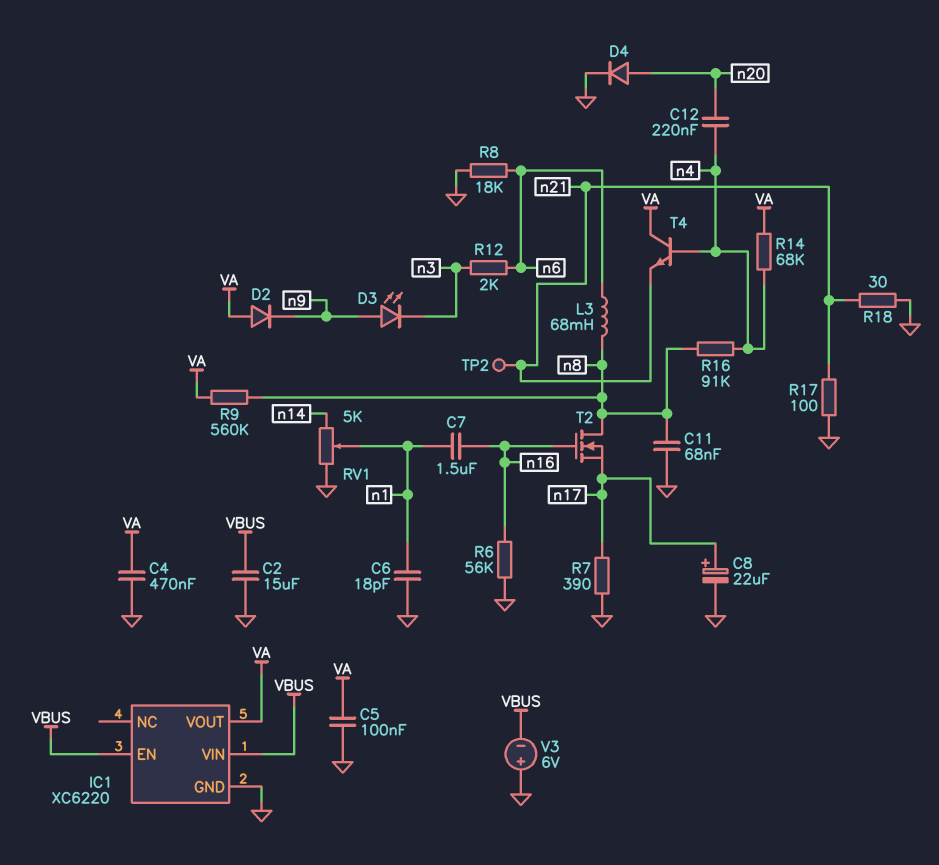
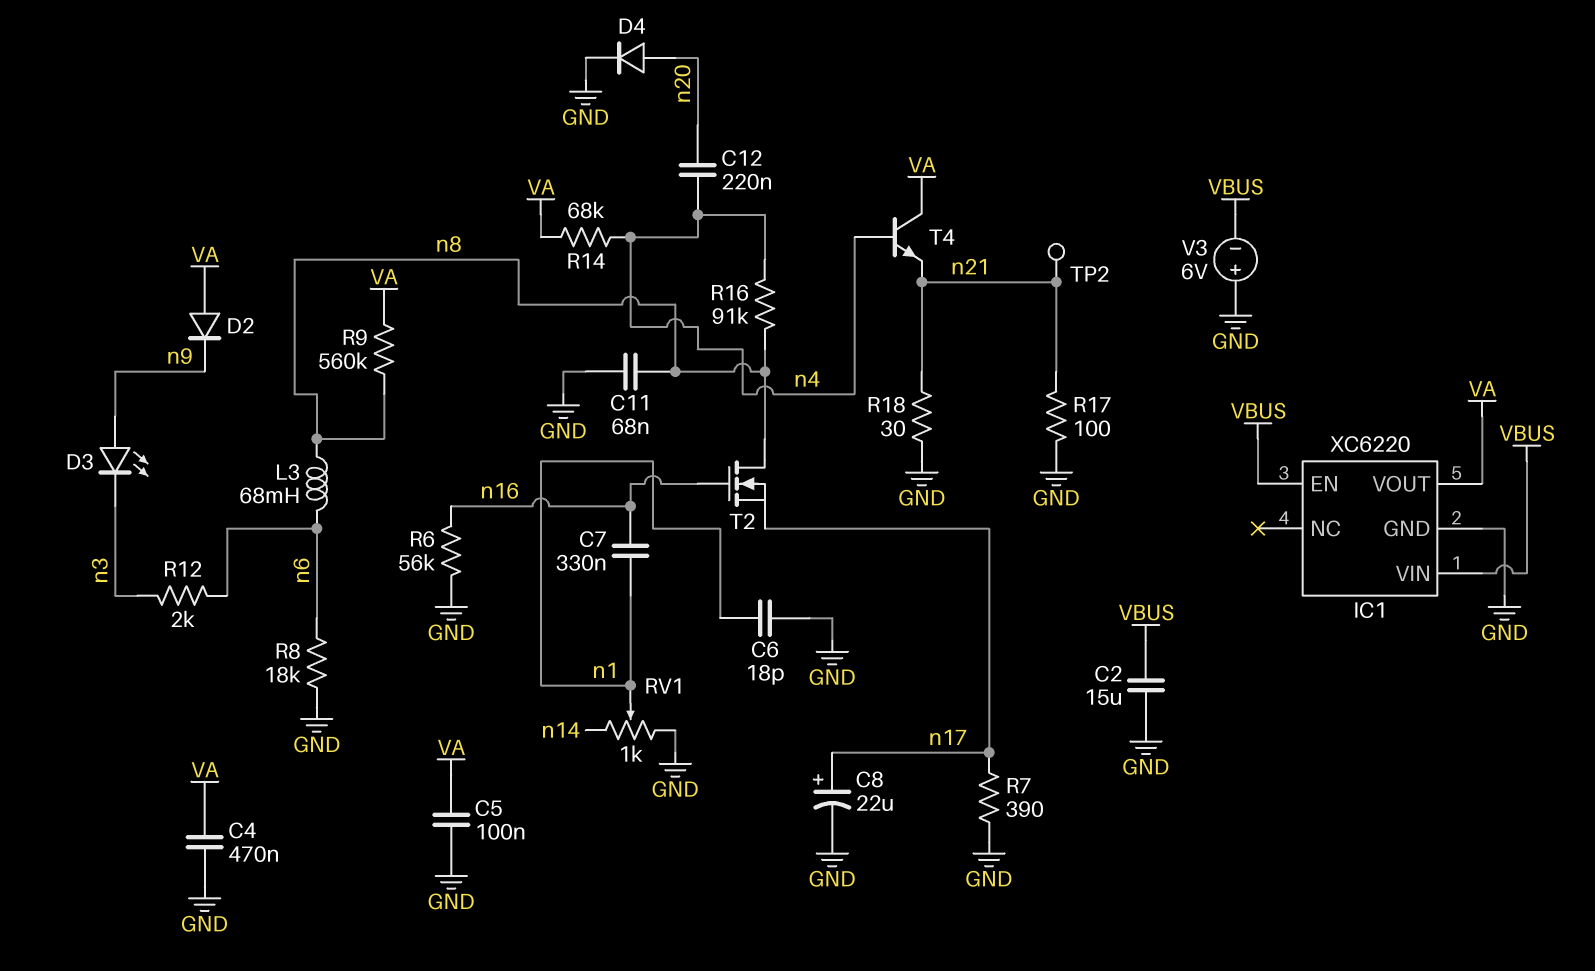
C7: 1.5uF (n1, n16) -> 330nF (n1, n16)
RV1: 5k (GND, n14, wiper n1) -> 1k (GND, n14, wiper n1)

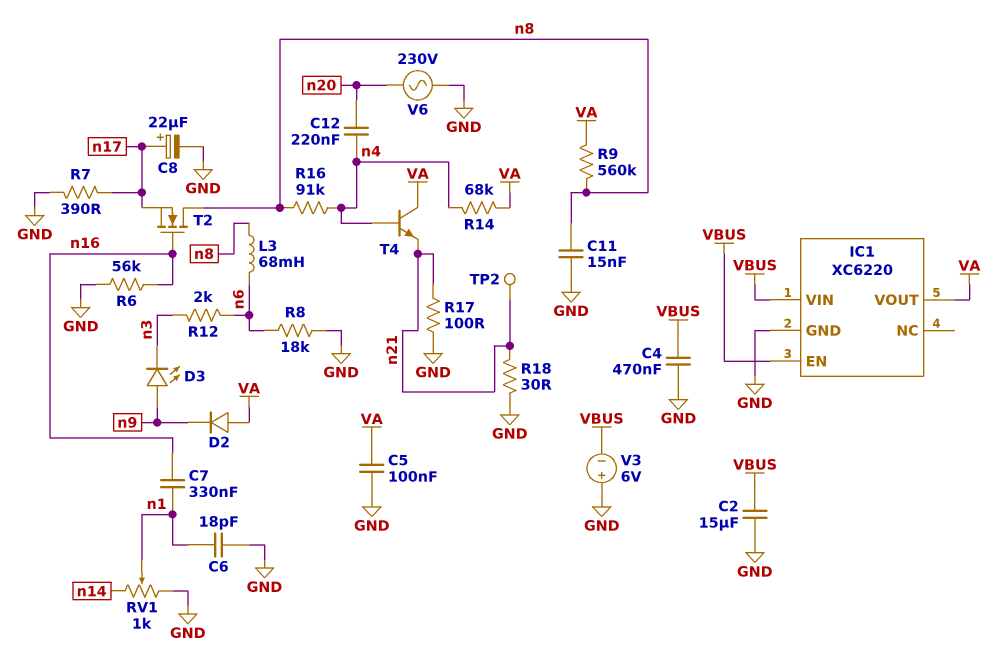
C4: 470nF (GND, VA) -> 470nF (GND, VBUS)
C11: 68nF (GND, n8) -> 15nF (GND, n8)
D4: diode (A n20, K GND) -> none
V6: none -> AC 230V (GND, n20)

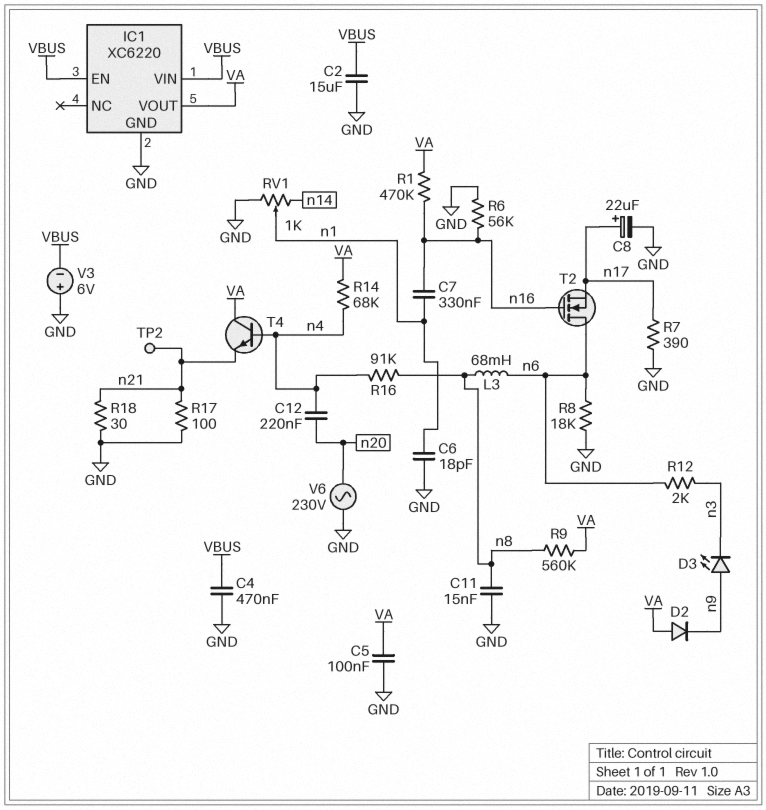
R1: none -> 470k (VA, n16)
T2: NMOS (G n16, D n8, S n17) -> NMOS (G n16, D n6, S n17)

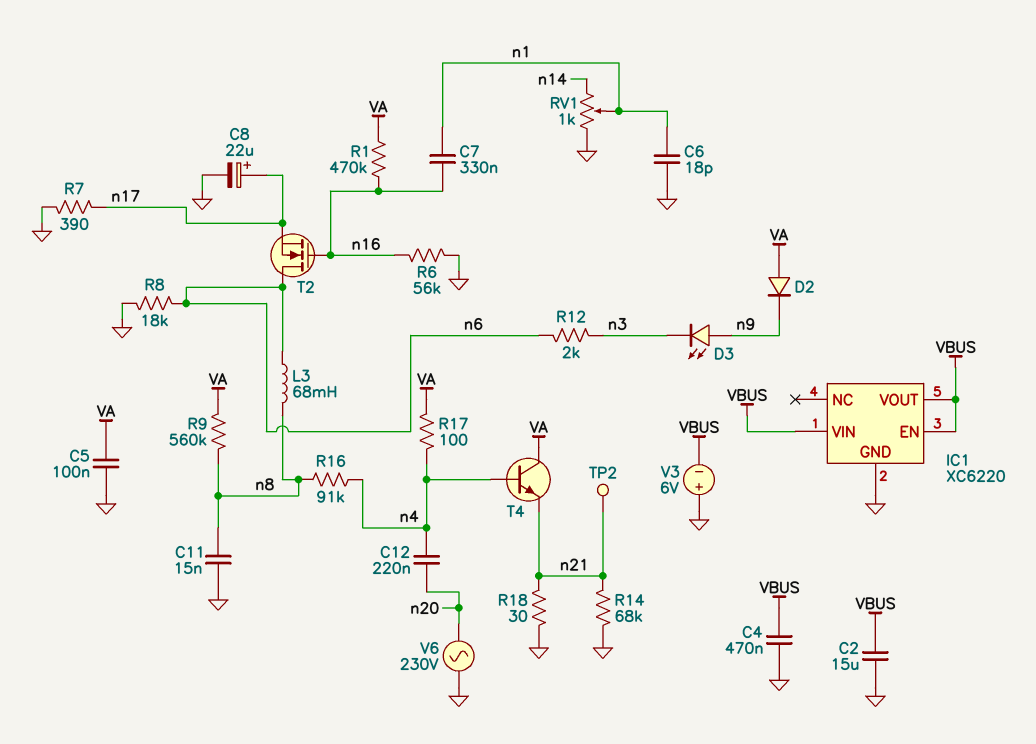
IC1 pin VOUT: VA -> VBUS
R14: 68k (VA, n4) -> 68k (GND, n21)
R17: 100 (GND, n21) -> 100 (VA, n4)

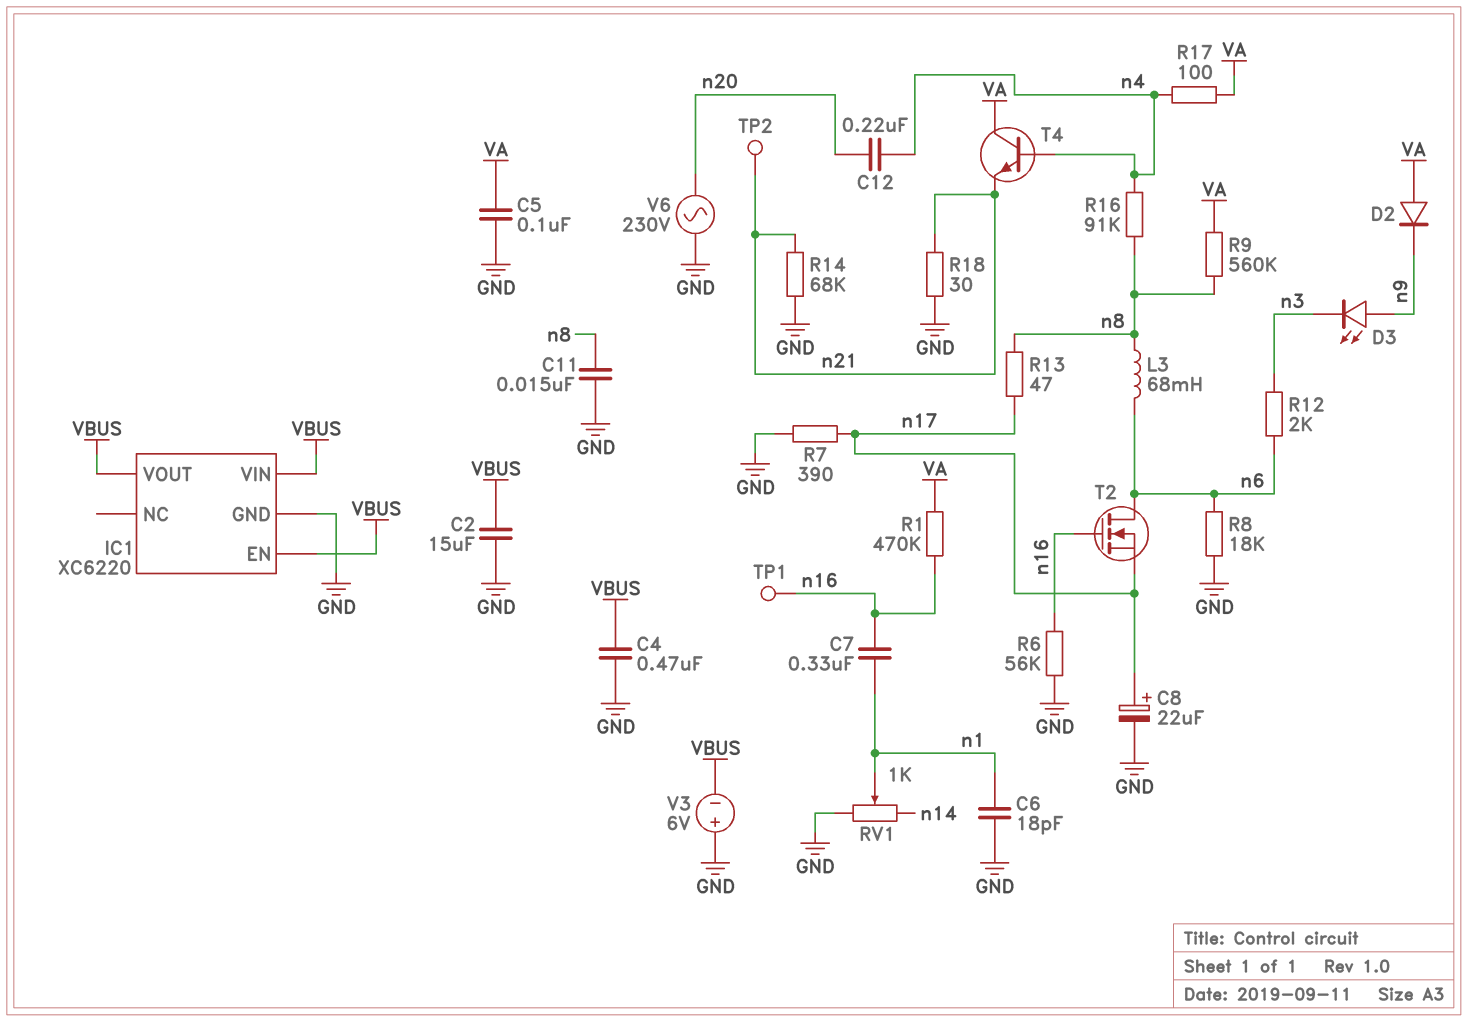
R13: none -> 47 (n8, n17)
TP1: none -> test point (n16)

